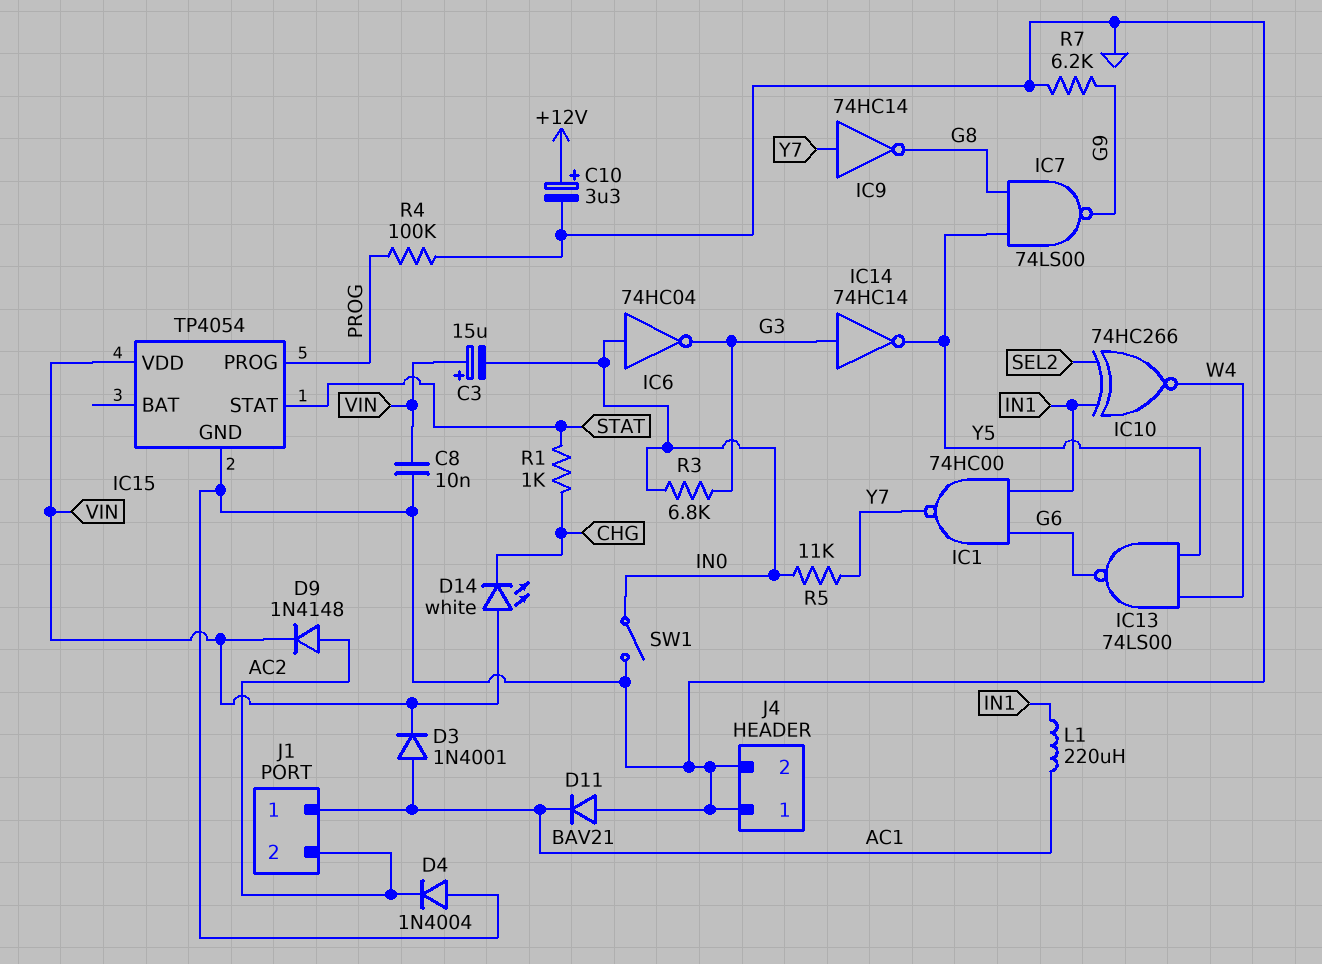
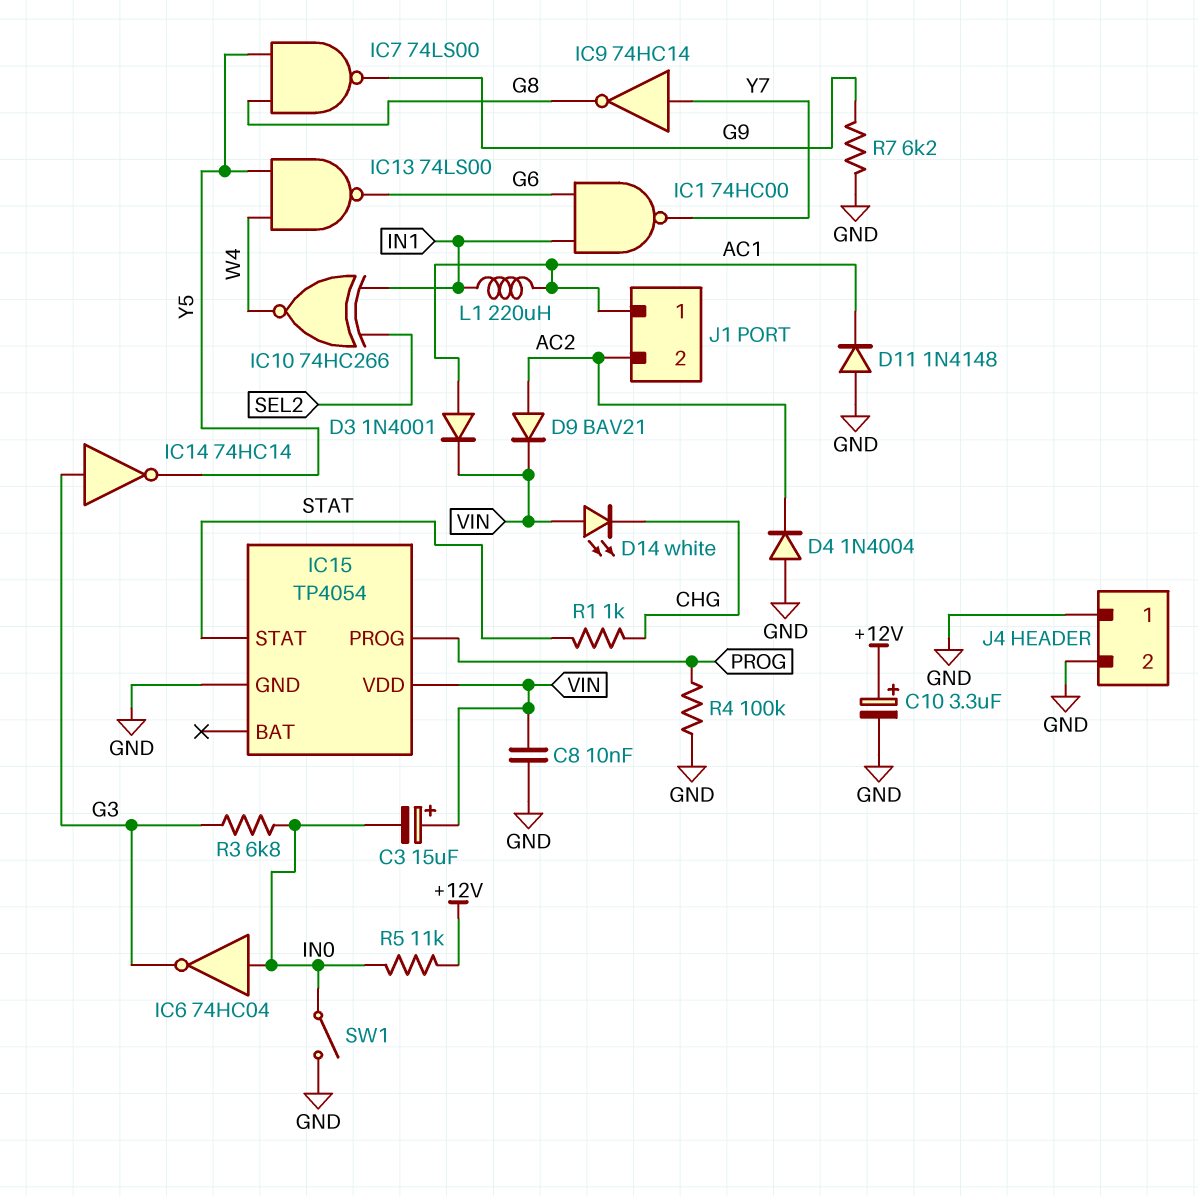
D9: diode 1N4148 (A AC2, K VIN) -> diode BAV21 (A AC2, K VIN)
D11: diode BAV21 (A GND, K AC1) -> diode 1N4148 (A GND, K AC1)
R5: 11k (IN0, Y7) -> 11k (+12V, IN0)

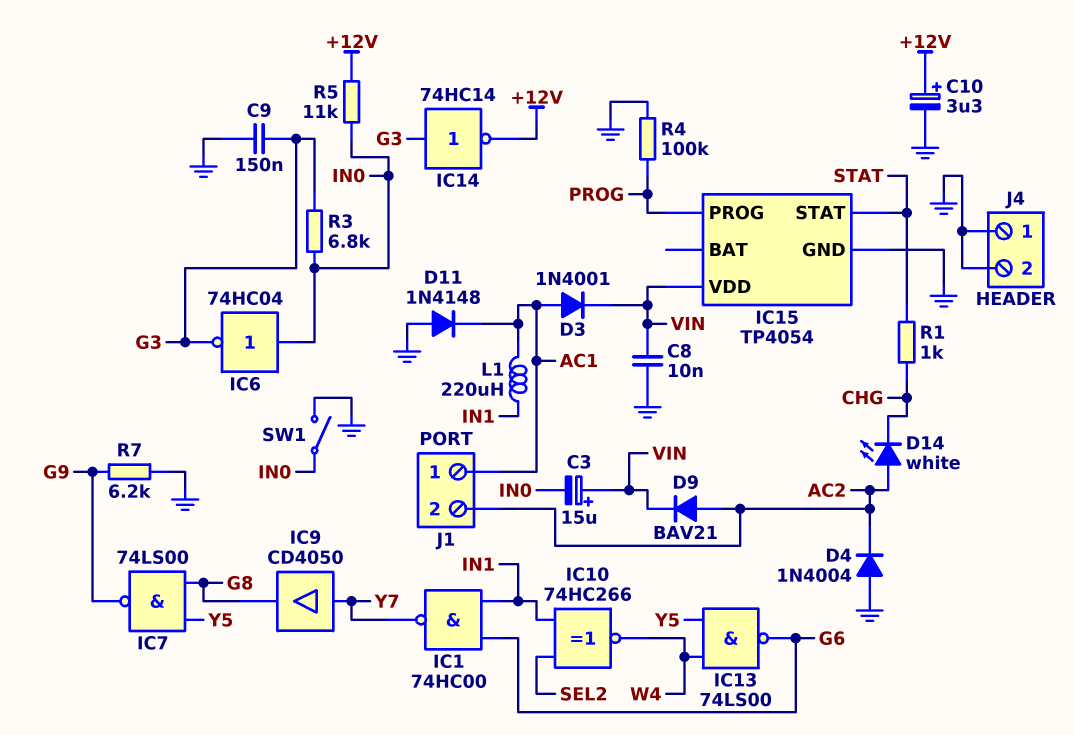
C9: none -> 150nF (G3, GND)
D14: LED white (A VIN, K CHG) -> LED white (A AC2, K CHG)
IC9: NOT 74HC14 (in Y7, out G8) -> buffer CD4050 (in Y7, out G8)
IC14: NOT 74HC14 (in G3, out Y5) -> NOT 74HC14 (in G3, out +12V)

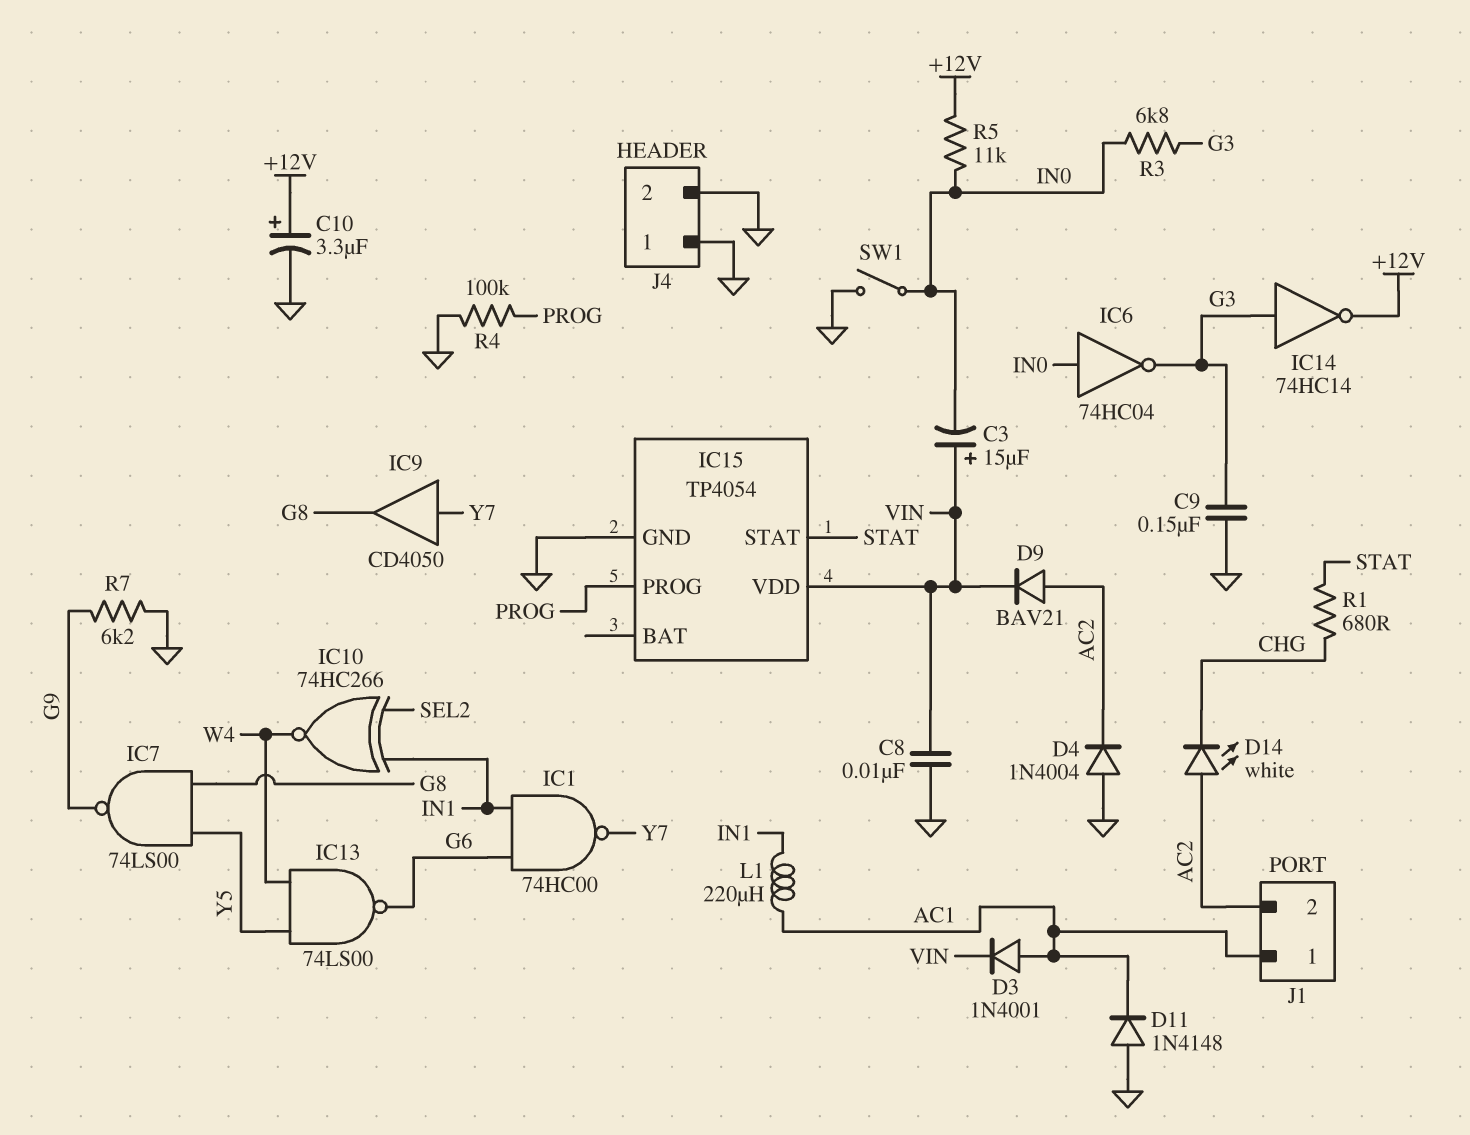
R1: 1k (CHG, STAT) -> 680 (CHG, STAT)

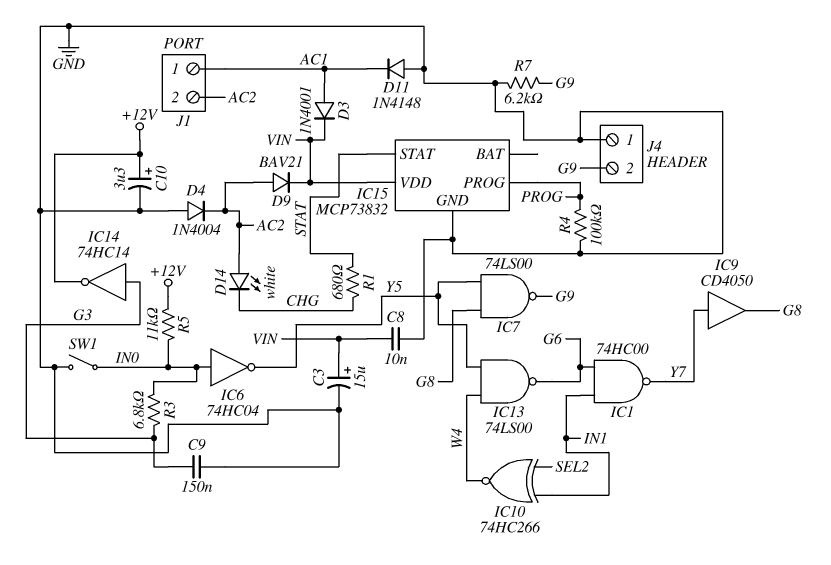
C3: 15uF (plus VIN, minus IN0) -> 15uF (plus VIN, minus GND)
IC6: NOT 74HC04 (in IN0, out G3) -> NOT 74HC04 (in IN0, out Y5)
IC15: TP4054 -> MCP73832
J4 pin 2: GND -> G9
L1: 220uH (AC1, IN1) -> none

